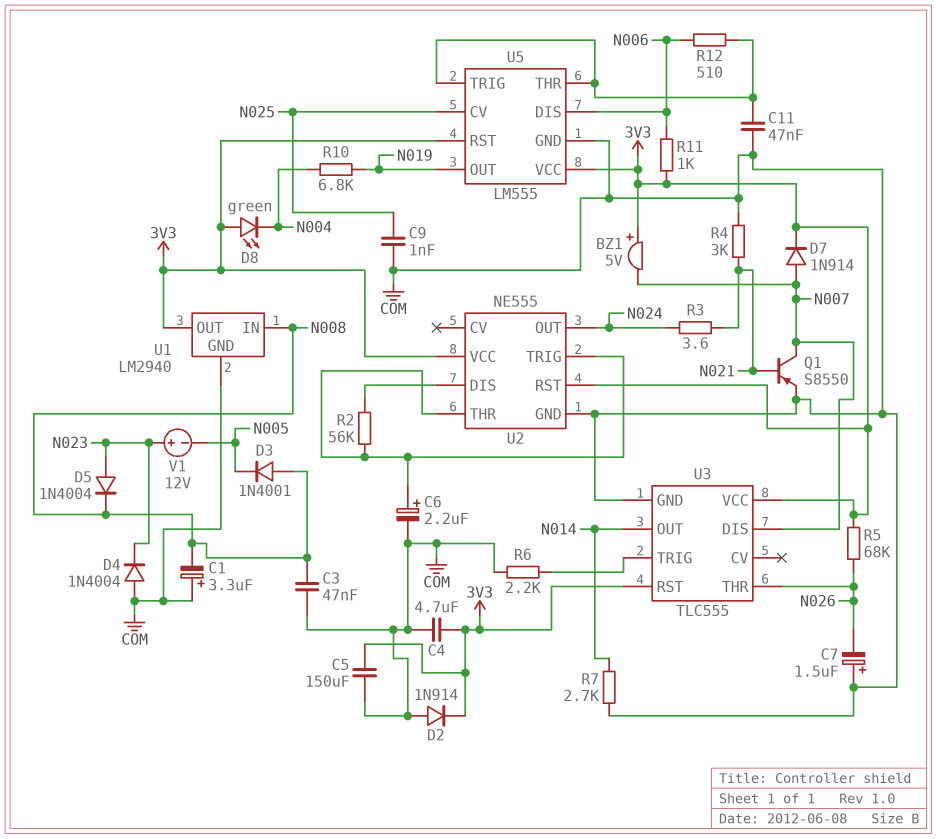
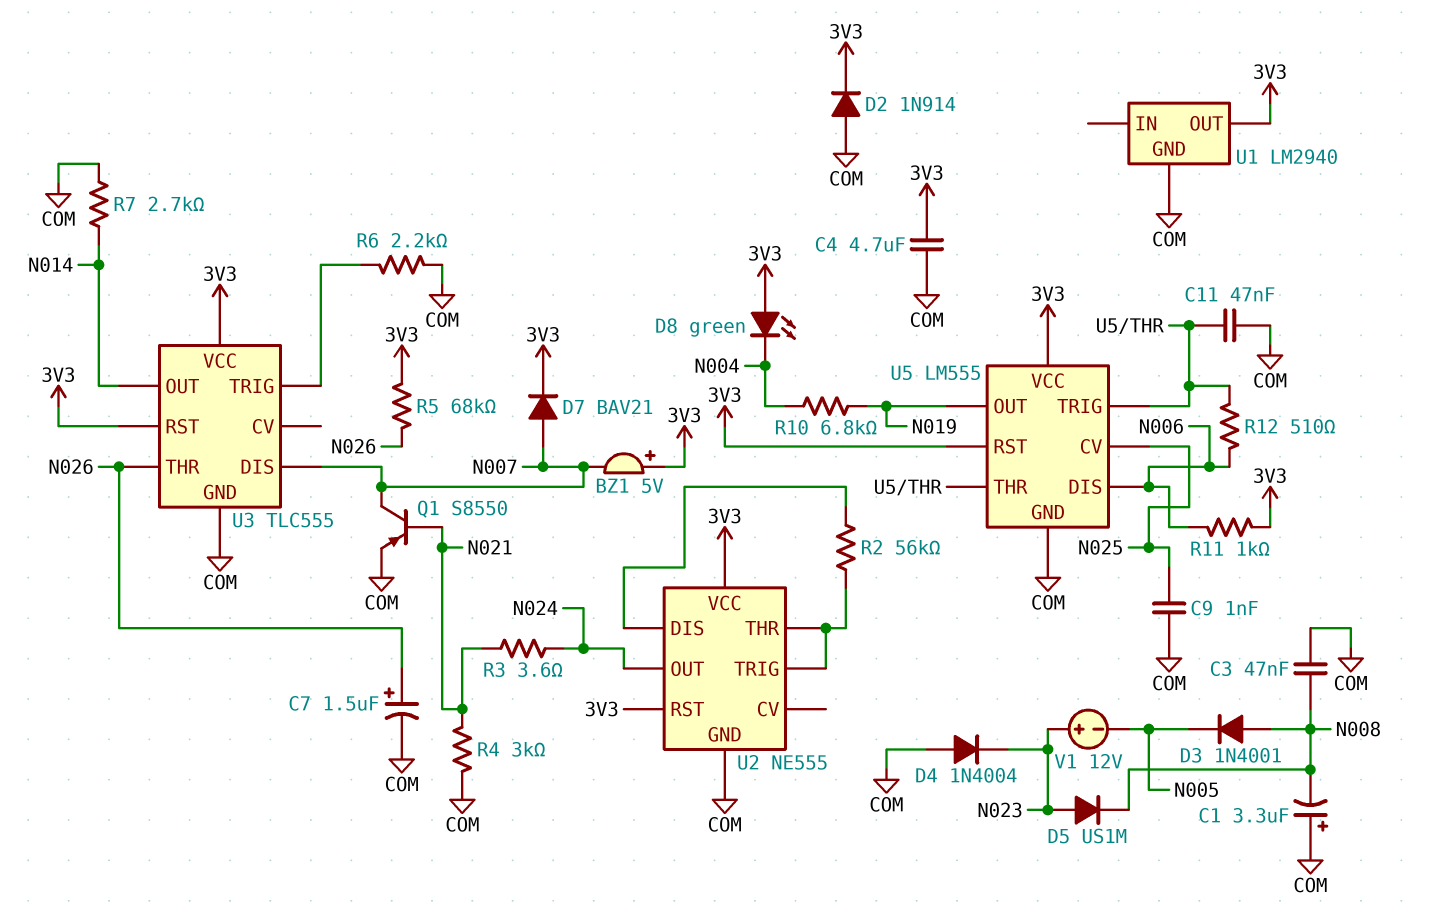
C5: 150uF (3V3, COM) -> none
C6: 2.2uF (plus U2/THR, minus COM) -> none
C7: 1.5uF (plus COM, minus N026) -> 1.5uF (plus N026, minus COM)
D5: diode 1N4004 (A N023, K N008) -> diode US1M (A N023, K N008)
D7: diode 1N914 (A N007, K 3V3) -> diode BAV21 (A N007, K 3V3)
U1 pin IN: N008 -> none

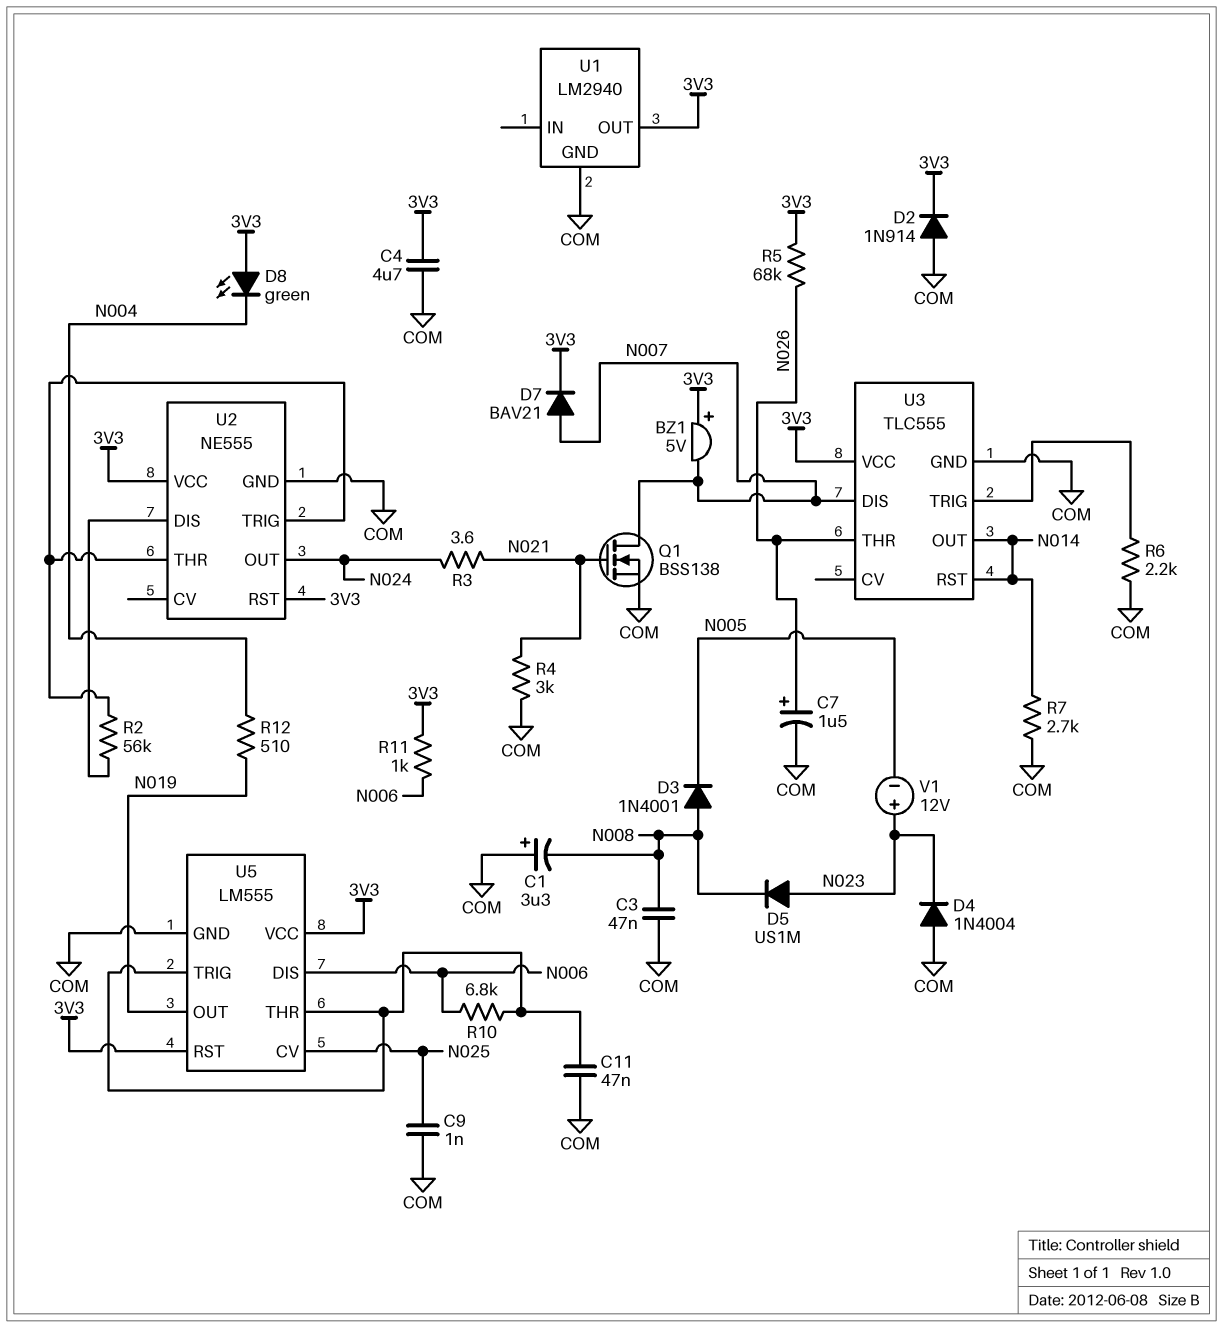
Q1: PNP S8550 (B N021, C N007, E COM) -> NMOS BSS138 (G N021, D N007, S COM)
R10: 6.8k (N004, N019) -> 6.8k (N006, U5/THR)
R12: 510 (N006, U5/THR) -> 510 (N004, N019)
U3 pin RST: 3V3 -> N014

